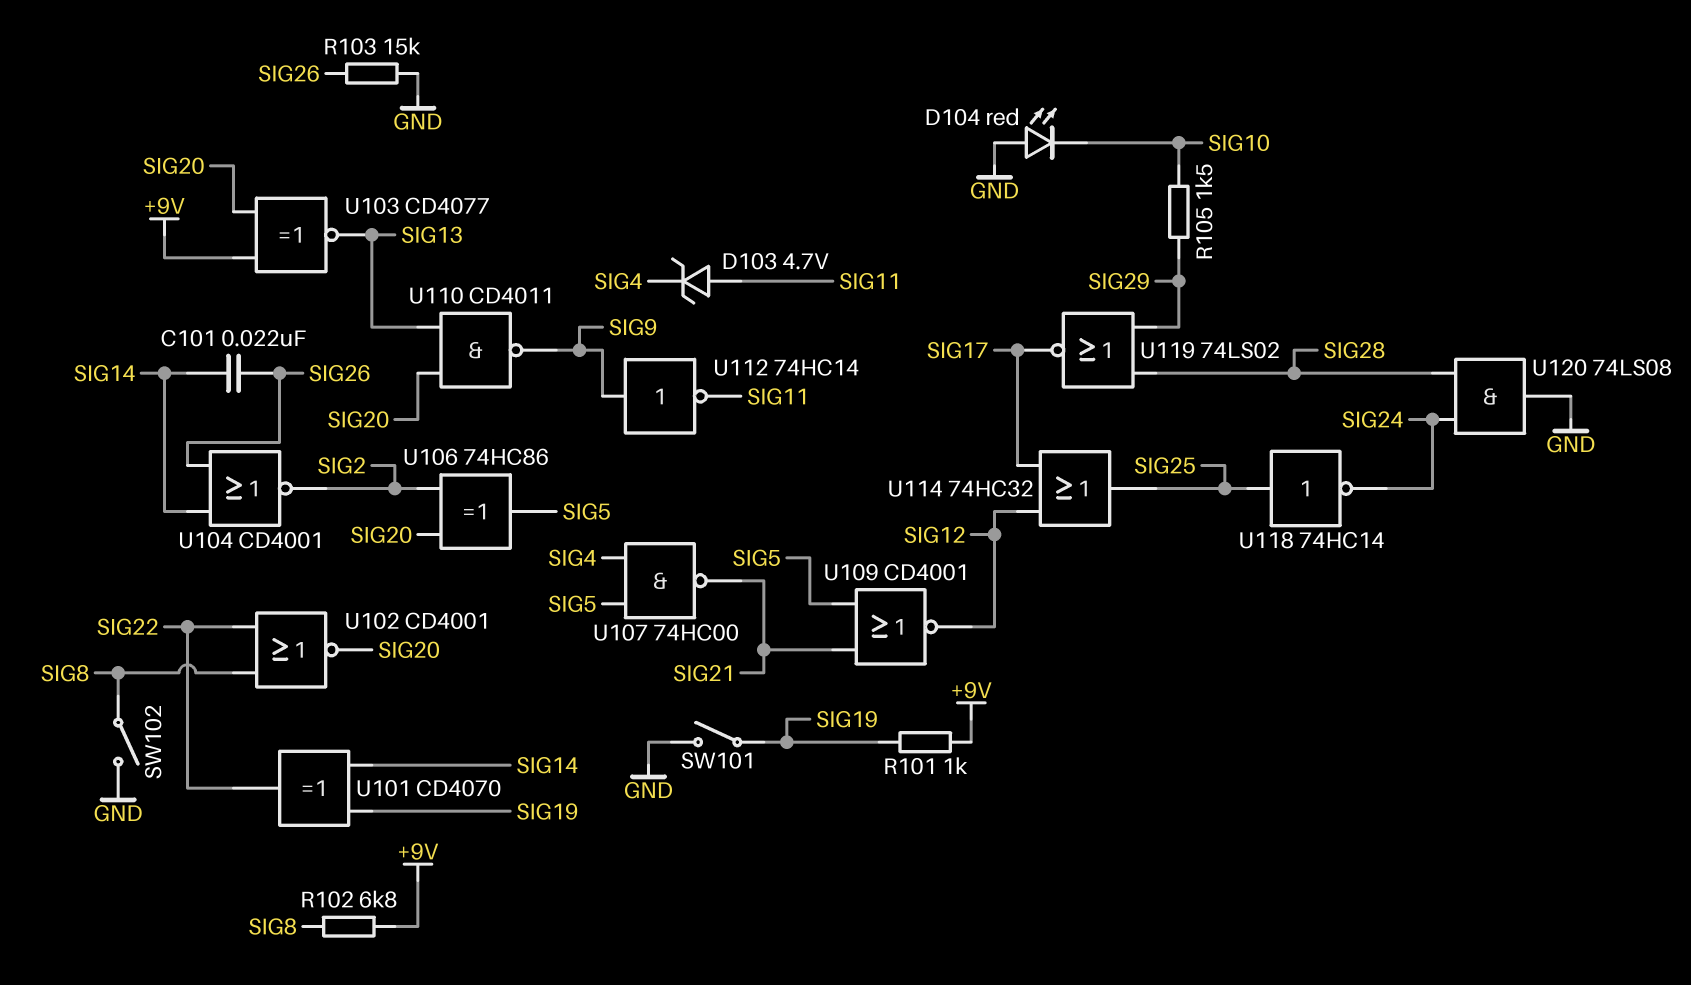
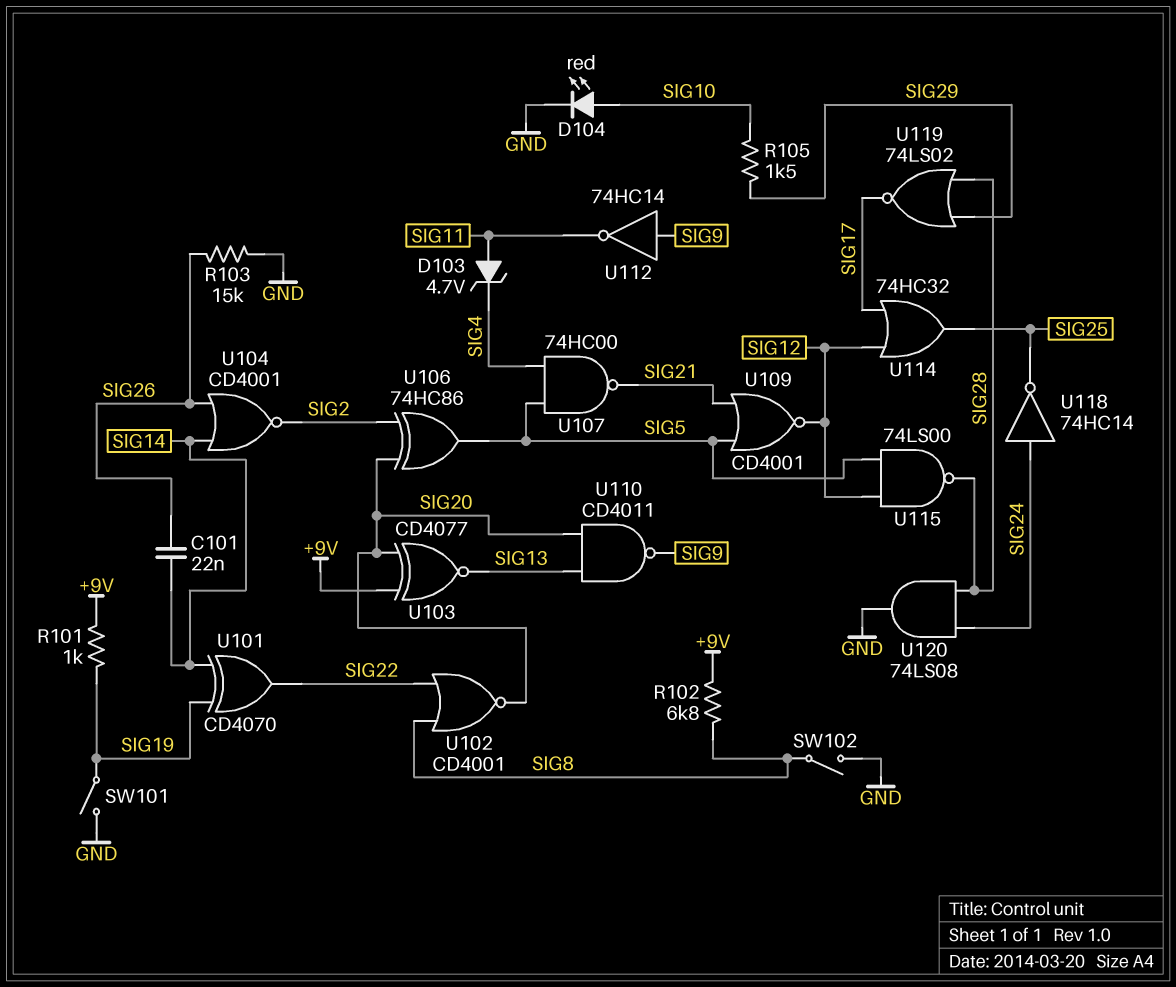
D104: LED red (A GND, K SIG10) -> LED red (A SIG10, K GND)
U115: none -> NAND 74LS00 (in SIG5, in SIG12, out SIG28)
U118: NOT 74HC14 (in SIG25, out SIG24) -> NOT 74HC14 (in SIG24, out SIG25)

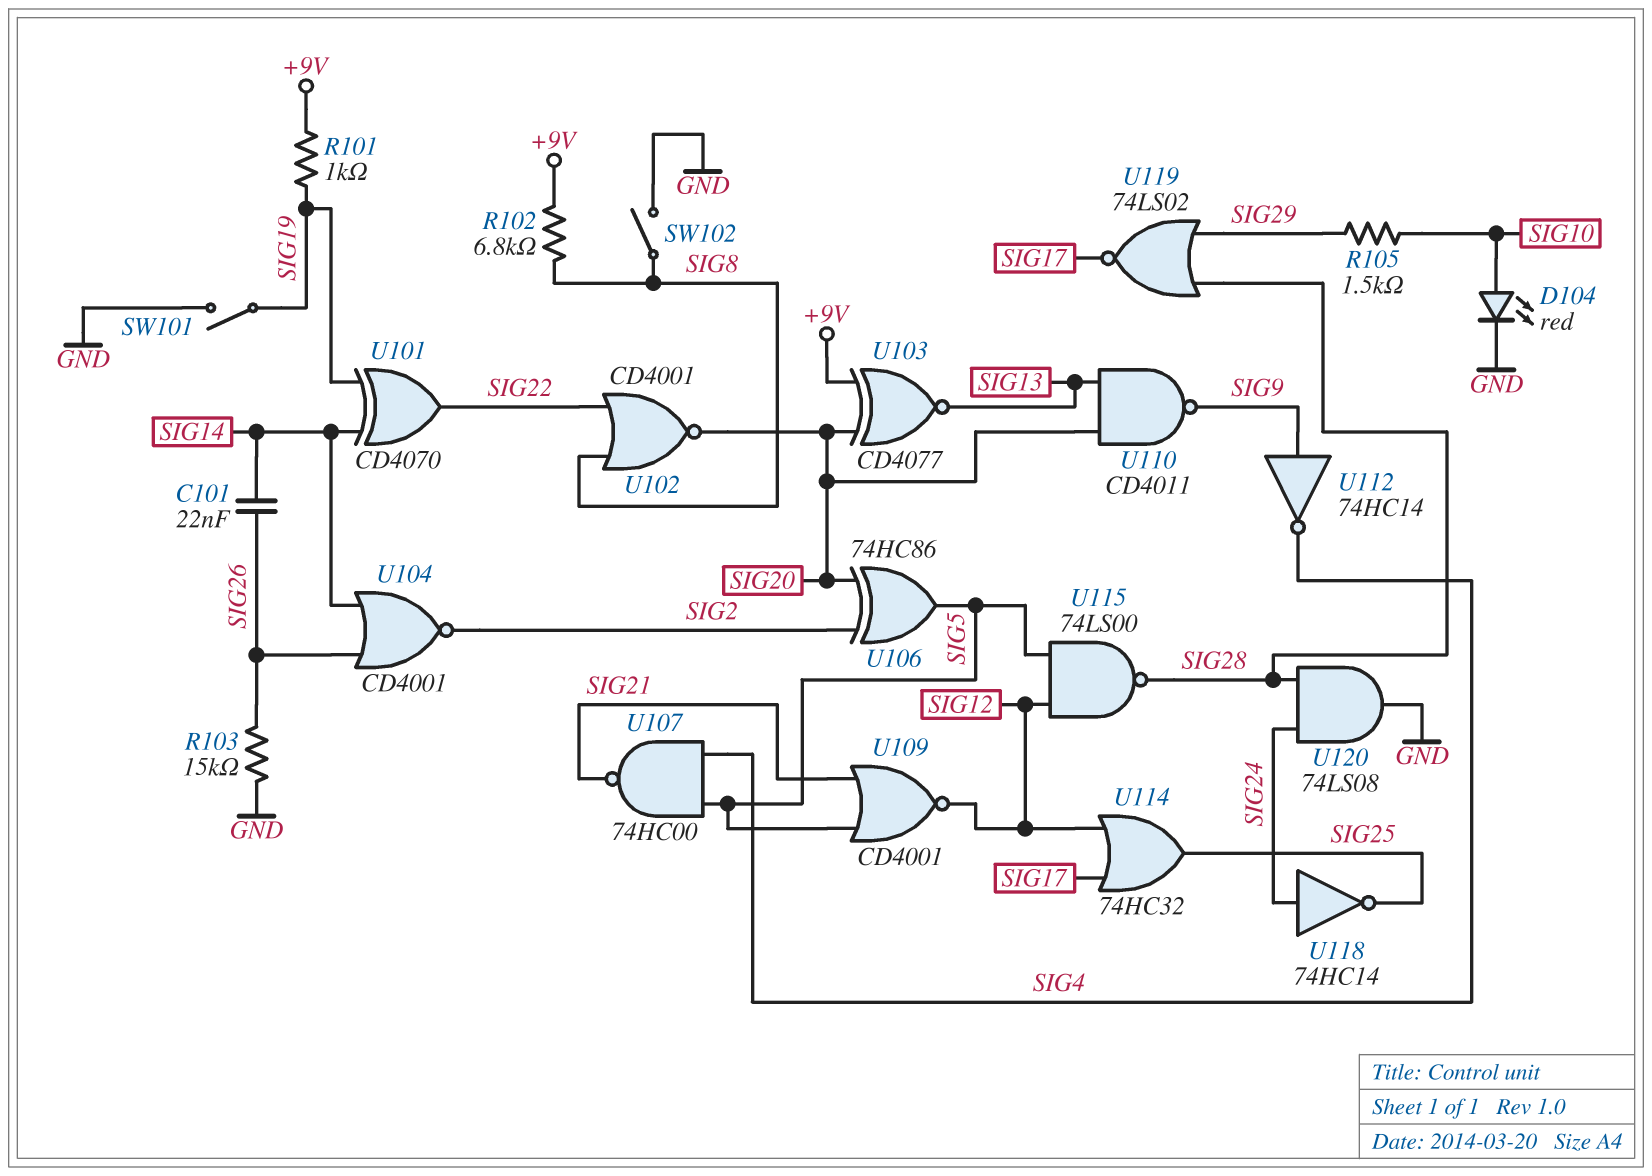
D103: zener 4.7V (A SIG11, K SIG4) -> none
U112: NOT 74HC14 (in SIG9, out SIG11) -> NOT 74HC14 (in SIG9, out SIG4)

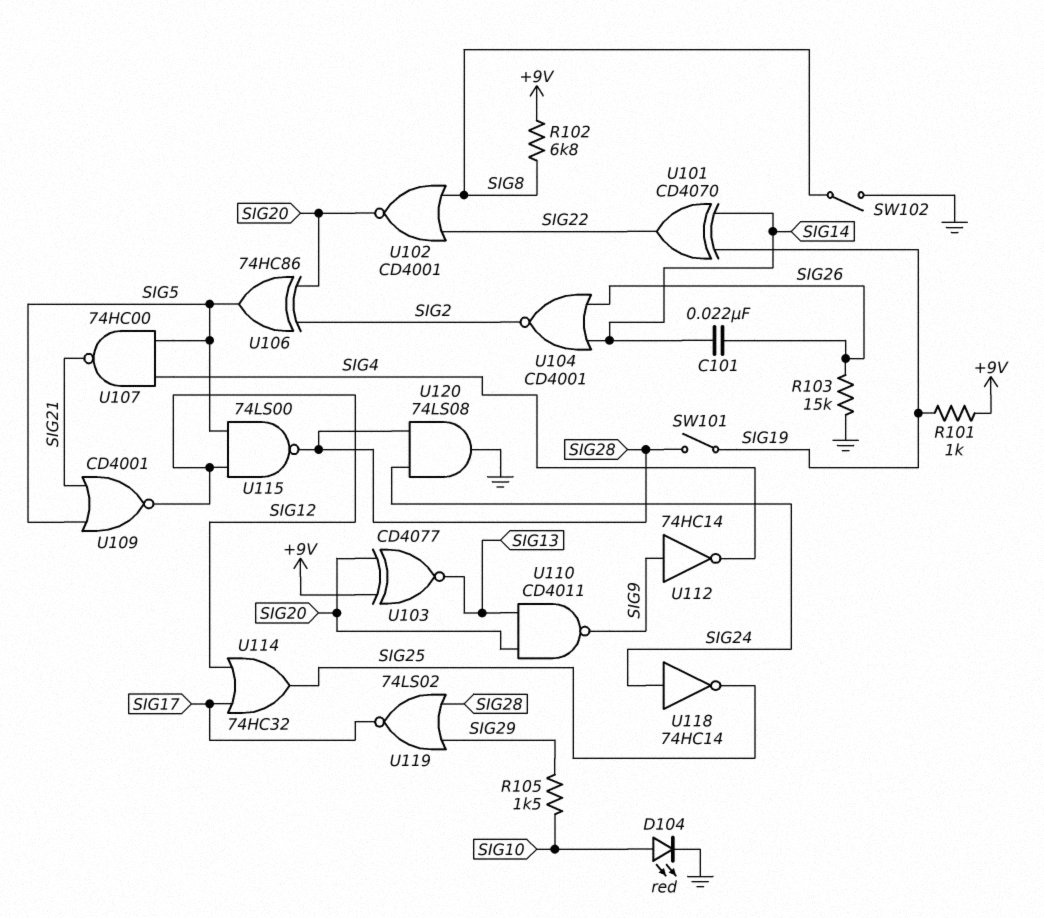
SW101: switch (GND, SIG19) -> switch (SIG19, SIG28)

